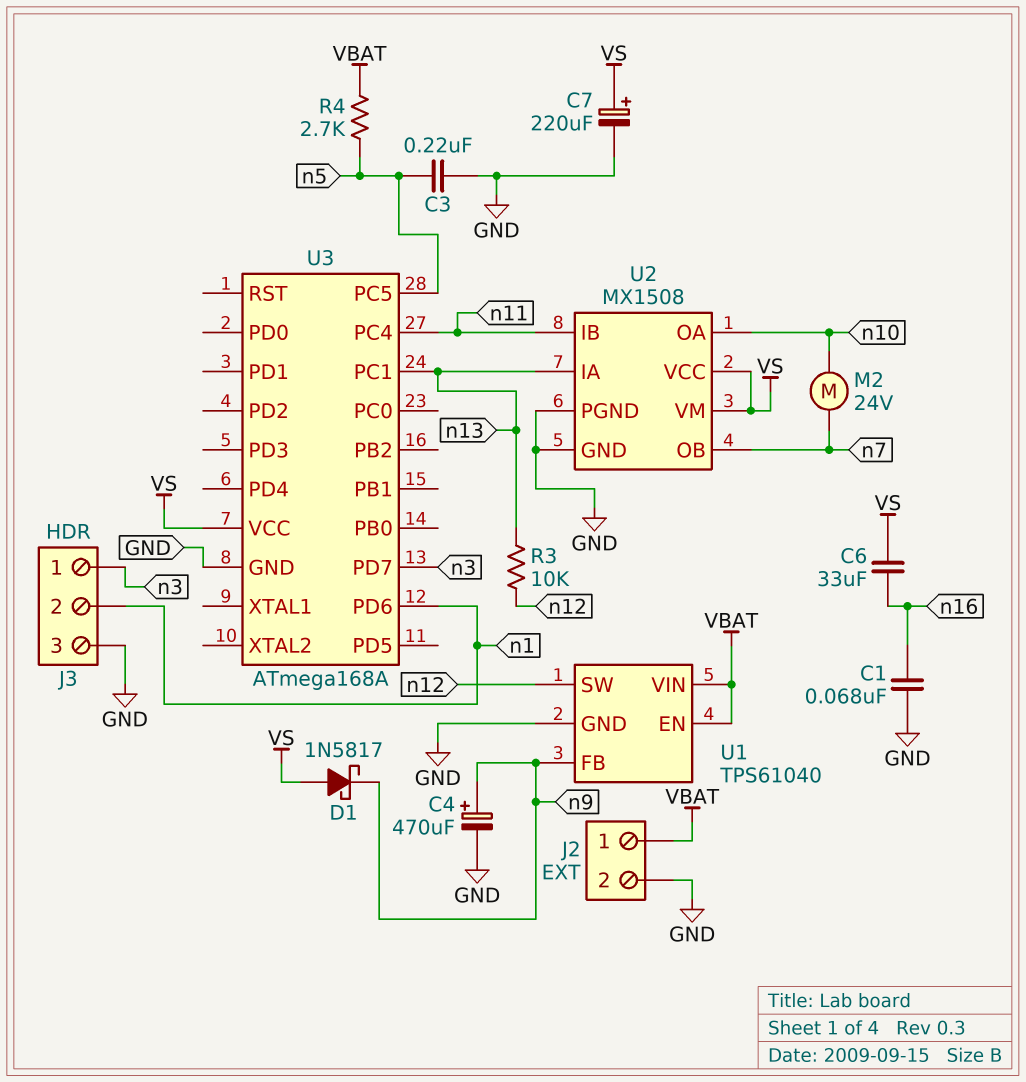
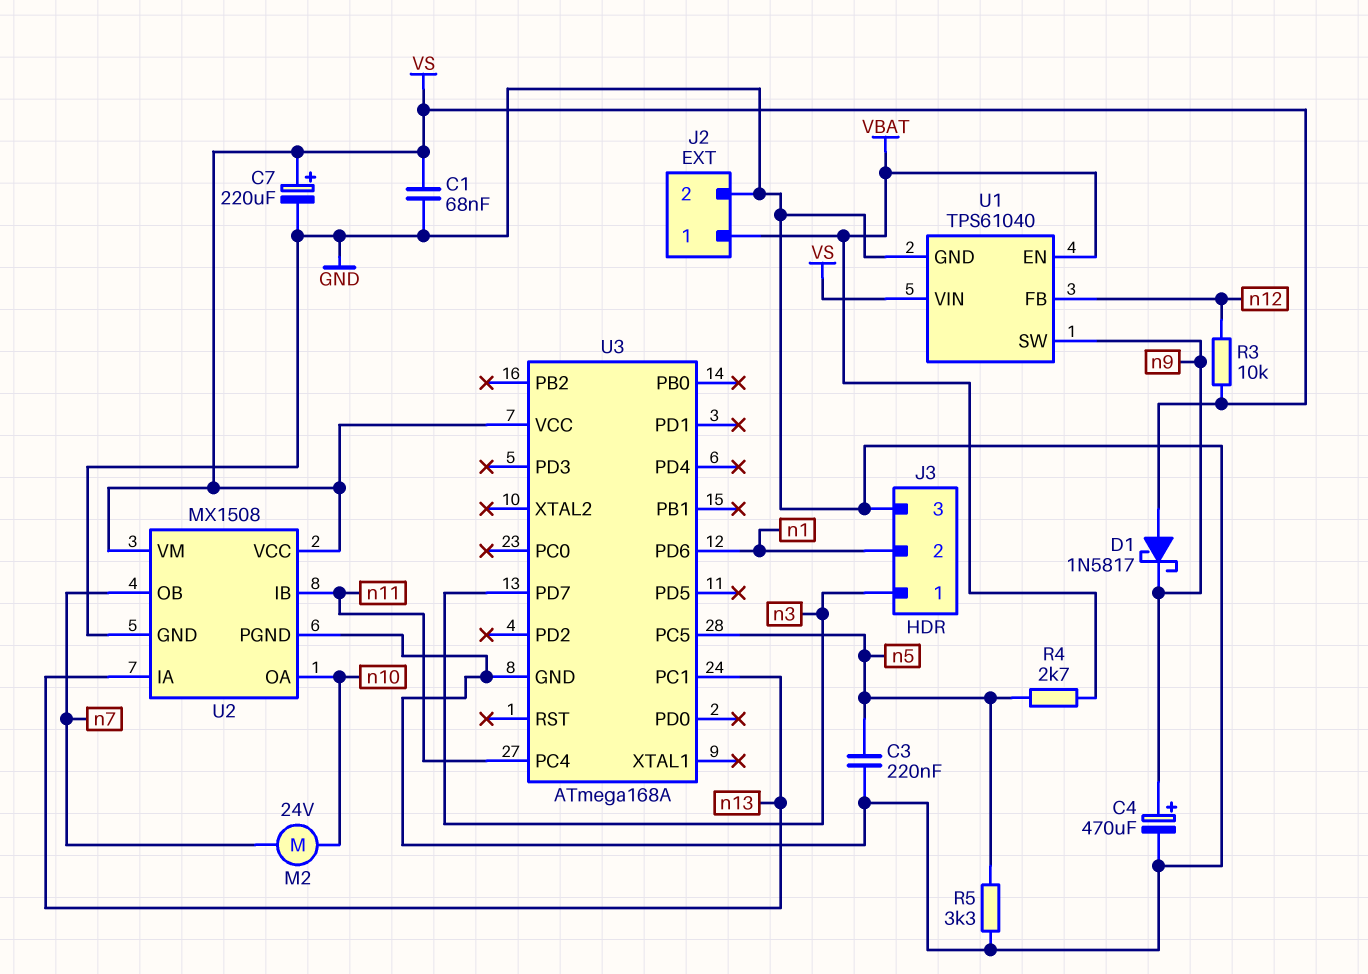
C1: 68nF (GND, n16) -> 68nF (GND, VS)
C6: 33uF (VS, n16) -> none
R3: 10k (n12, n13) -> 10k (VS, n12)
R5: none -> 3.3k (GND, n5)
U1 pin FB: n9 -> n12
U1 pin SW: n12 -> n9
U1 pin VIN: VBAT -> VS

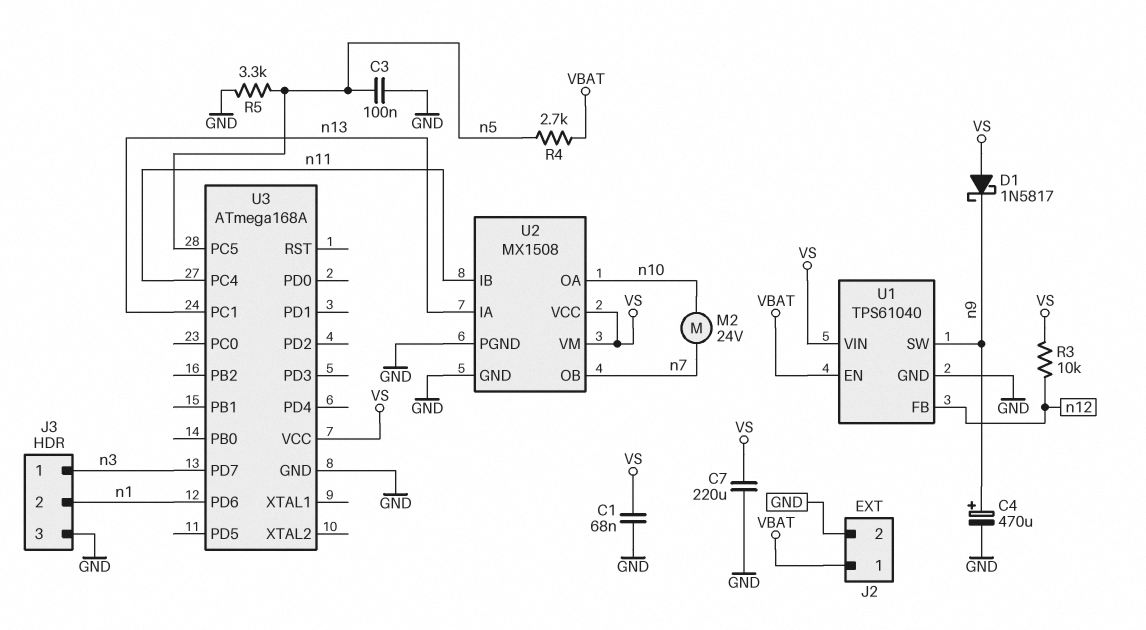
C3: 220nF (GND, n5) -> 100nF (GND, n5)
C7: 220uF (plus VS, minus GND) -> 220uF (GND, VS)

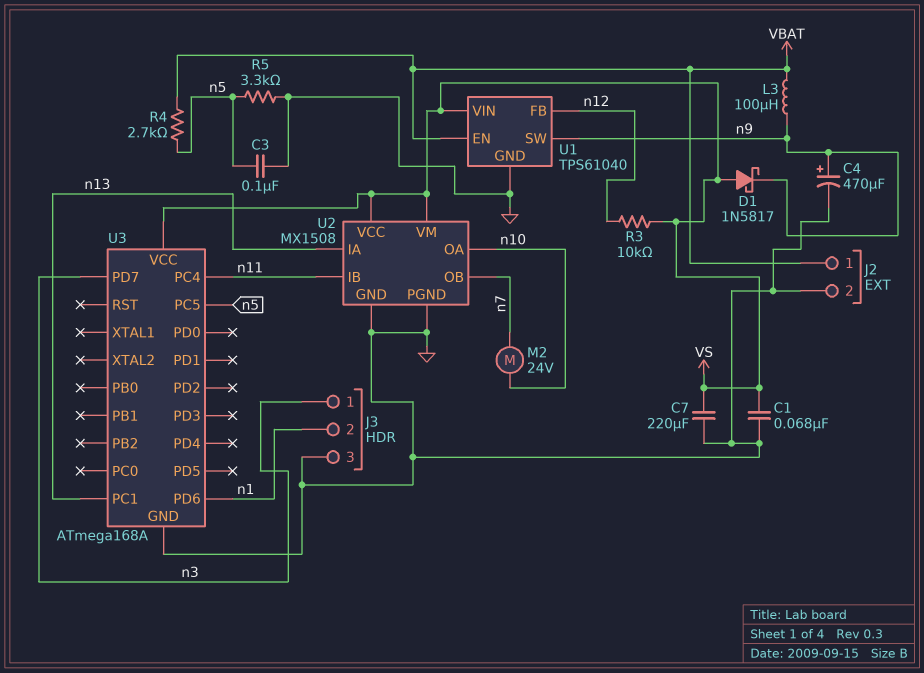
L3: none -> 100uH (VBAT, n9)

